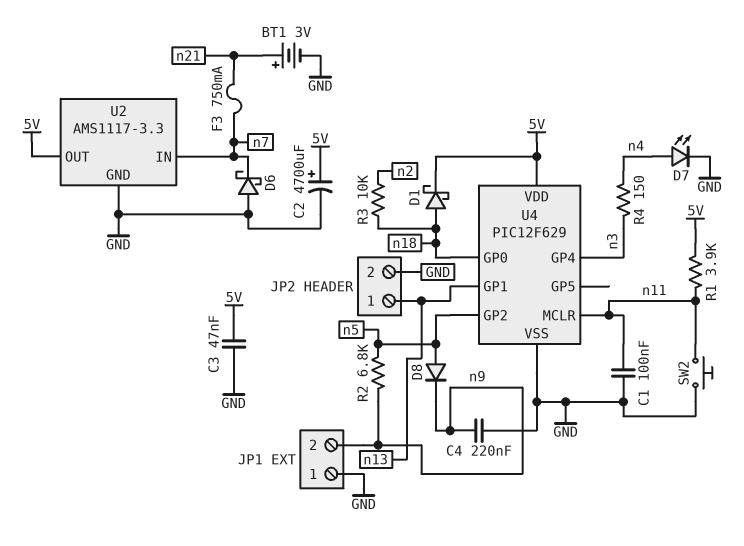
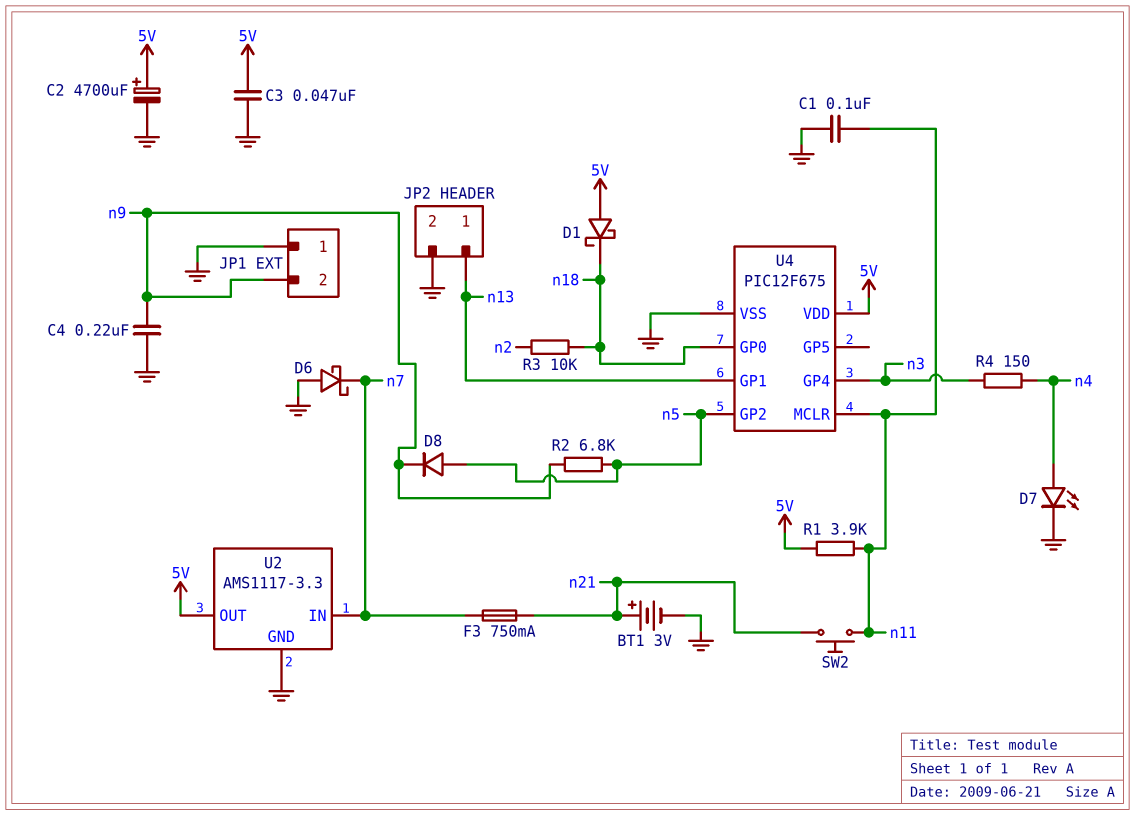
D1: schottky (A n18, K 5V) -> schottky (A 5V, K n18)
SW2: button (GND, n11) -> button (n11, n21)
U4: PIC12F629 -> PIC12F675

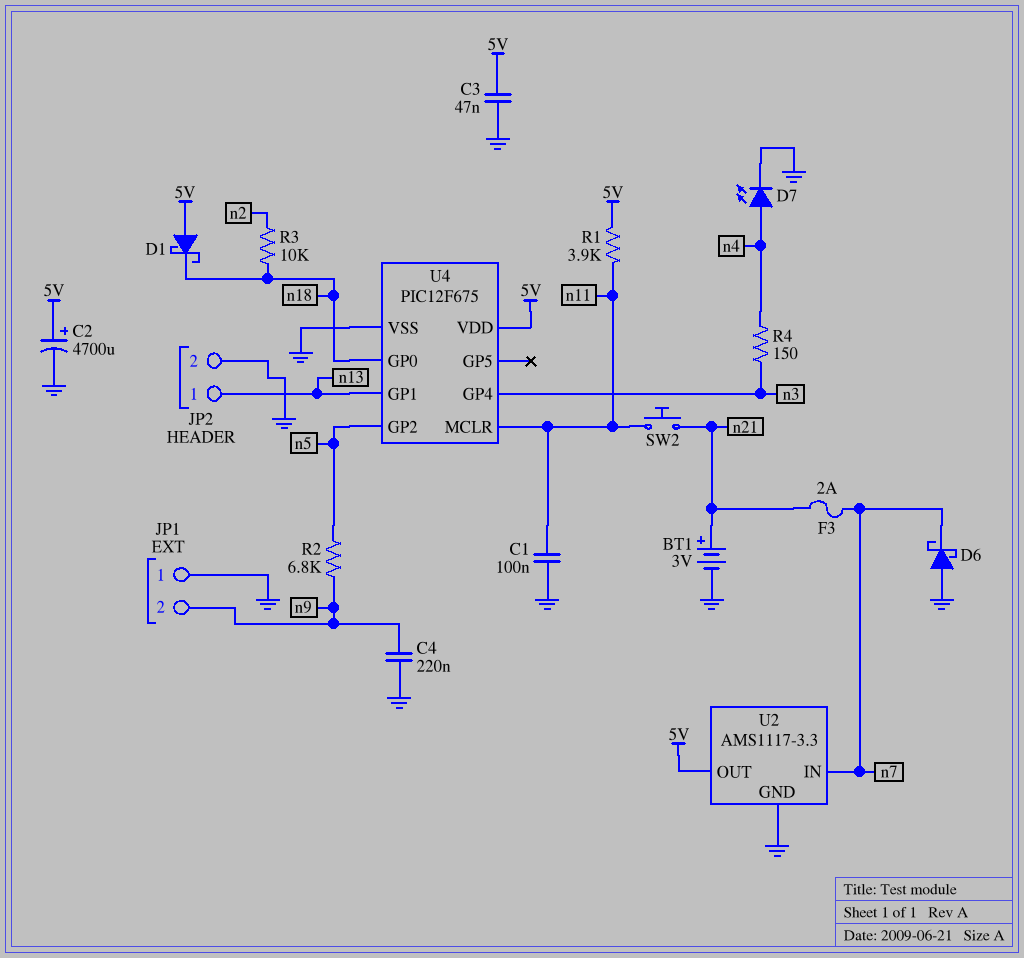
D8: diode (A n5, K n9) -> none
F3: 750mA (n7, n21) -> 2A (n7, n21)

